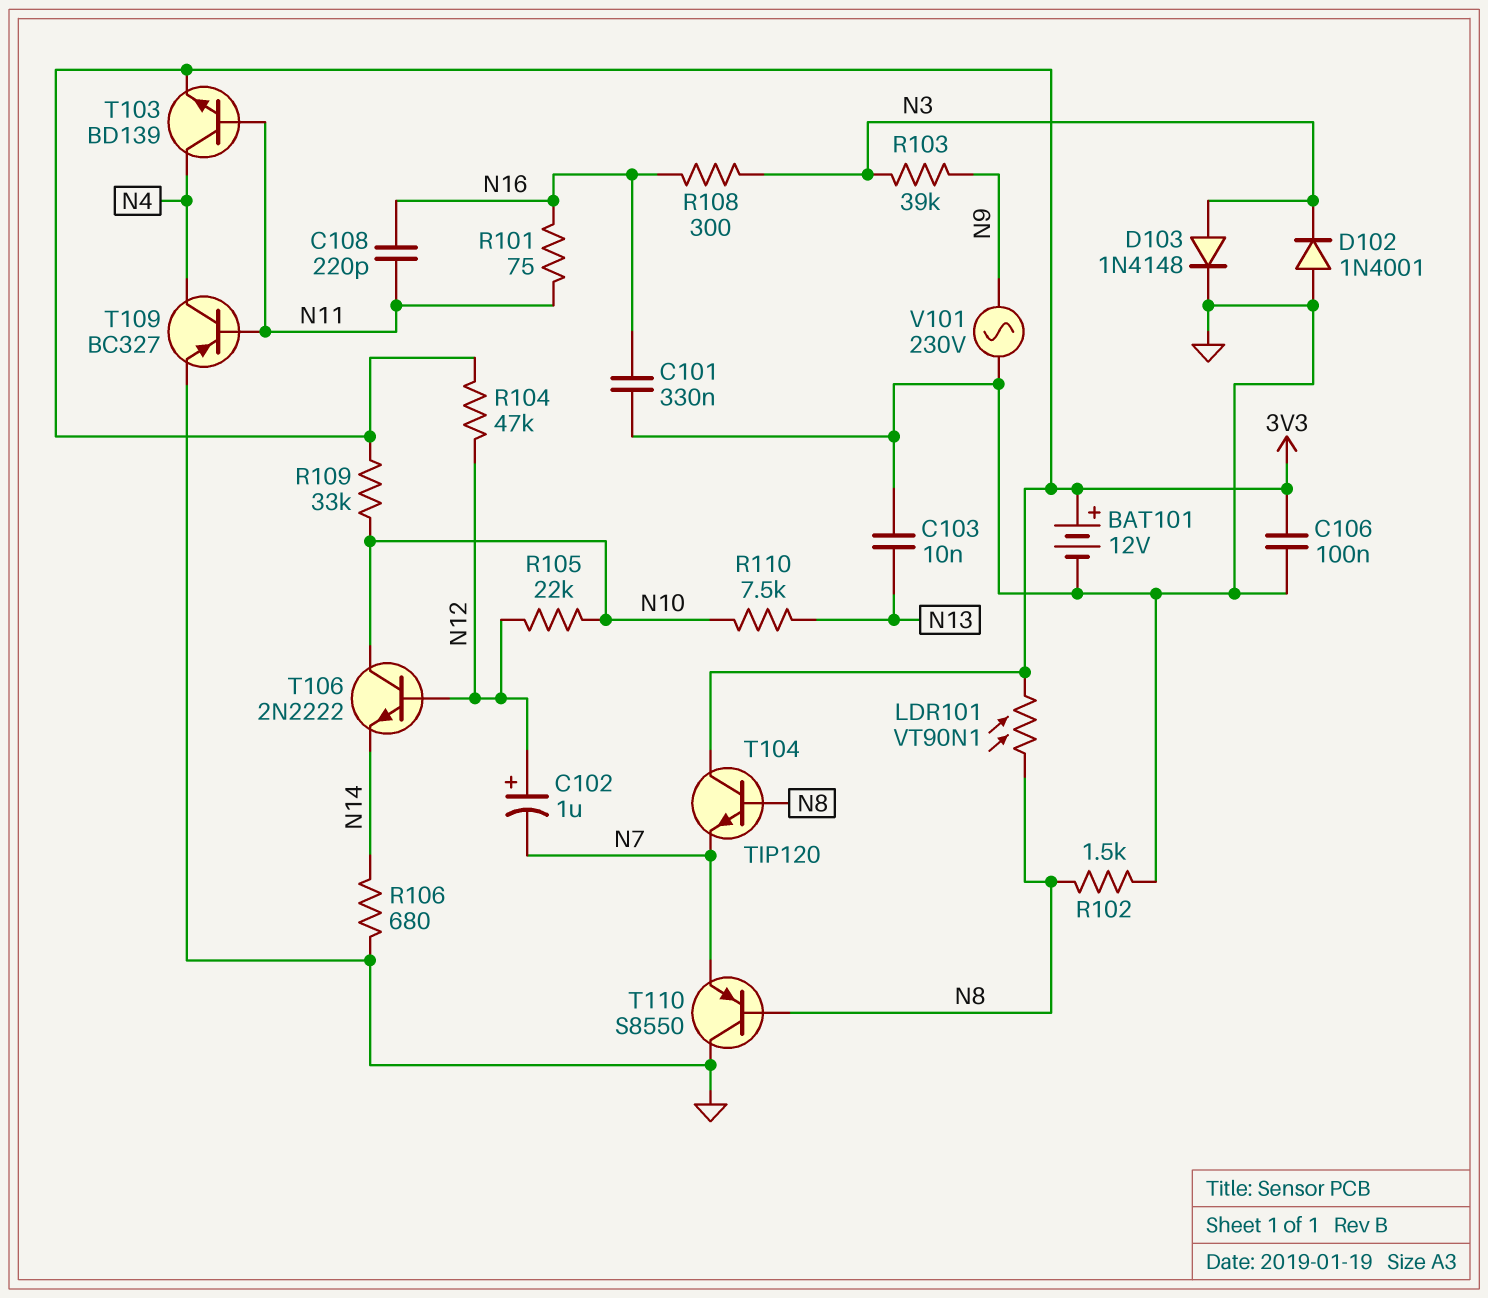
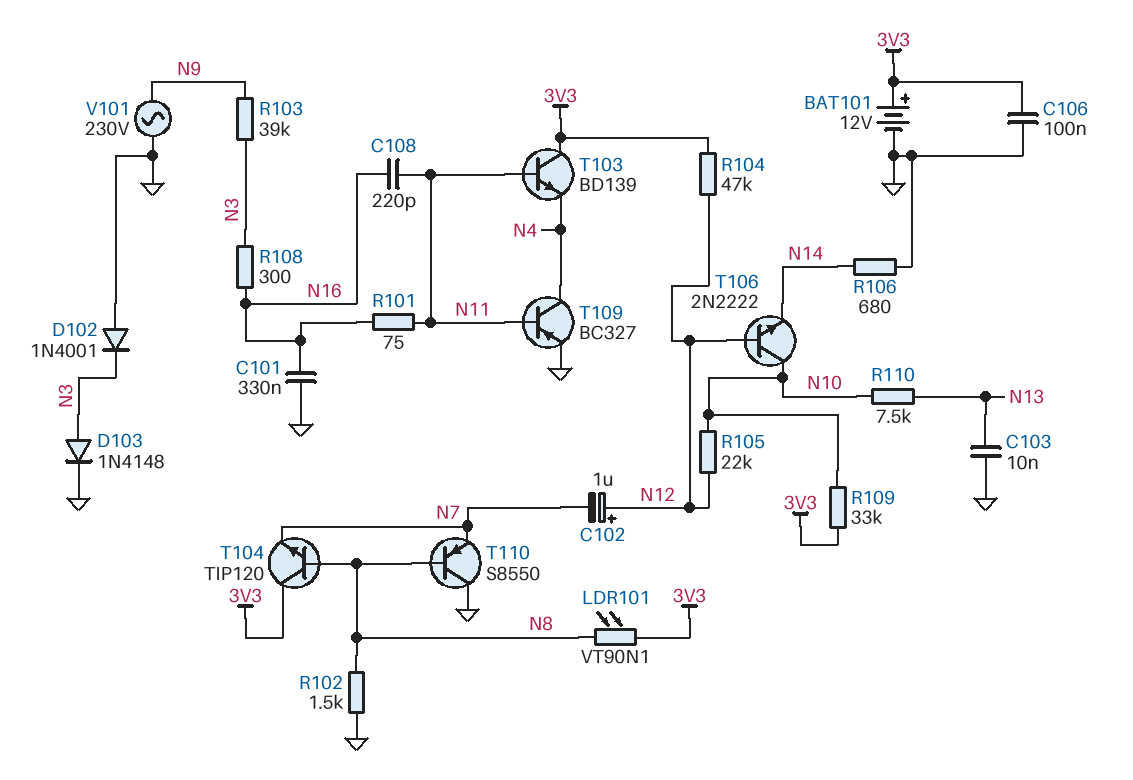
T103: NPN BD139 (B N11, C N4, E 3V3) -> NPN BD139 (B N11, C 3V3, E N4)

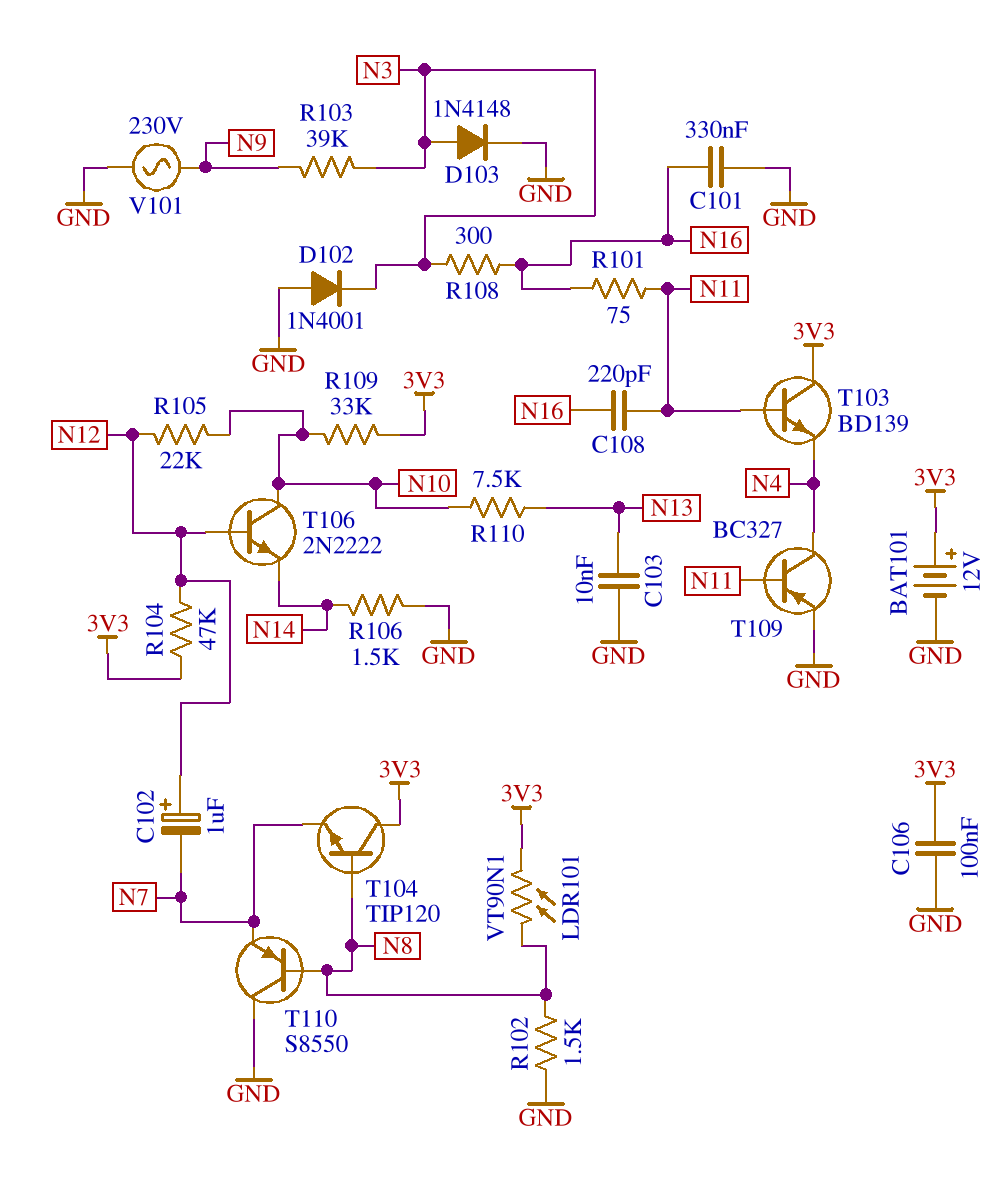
R106: 680 (GND, N14) -> 1.5k (GND, N14)

